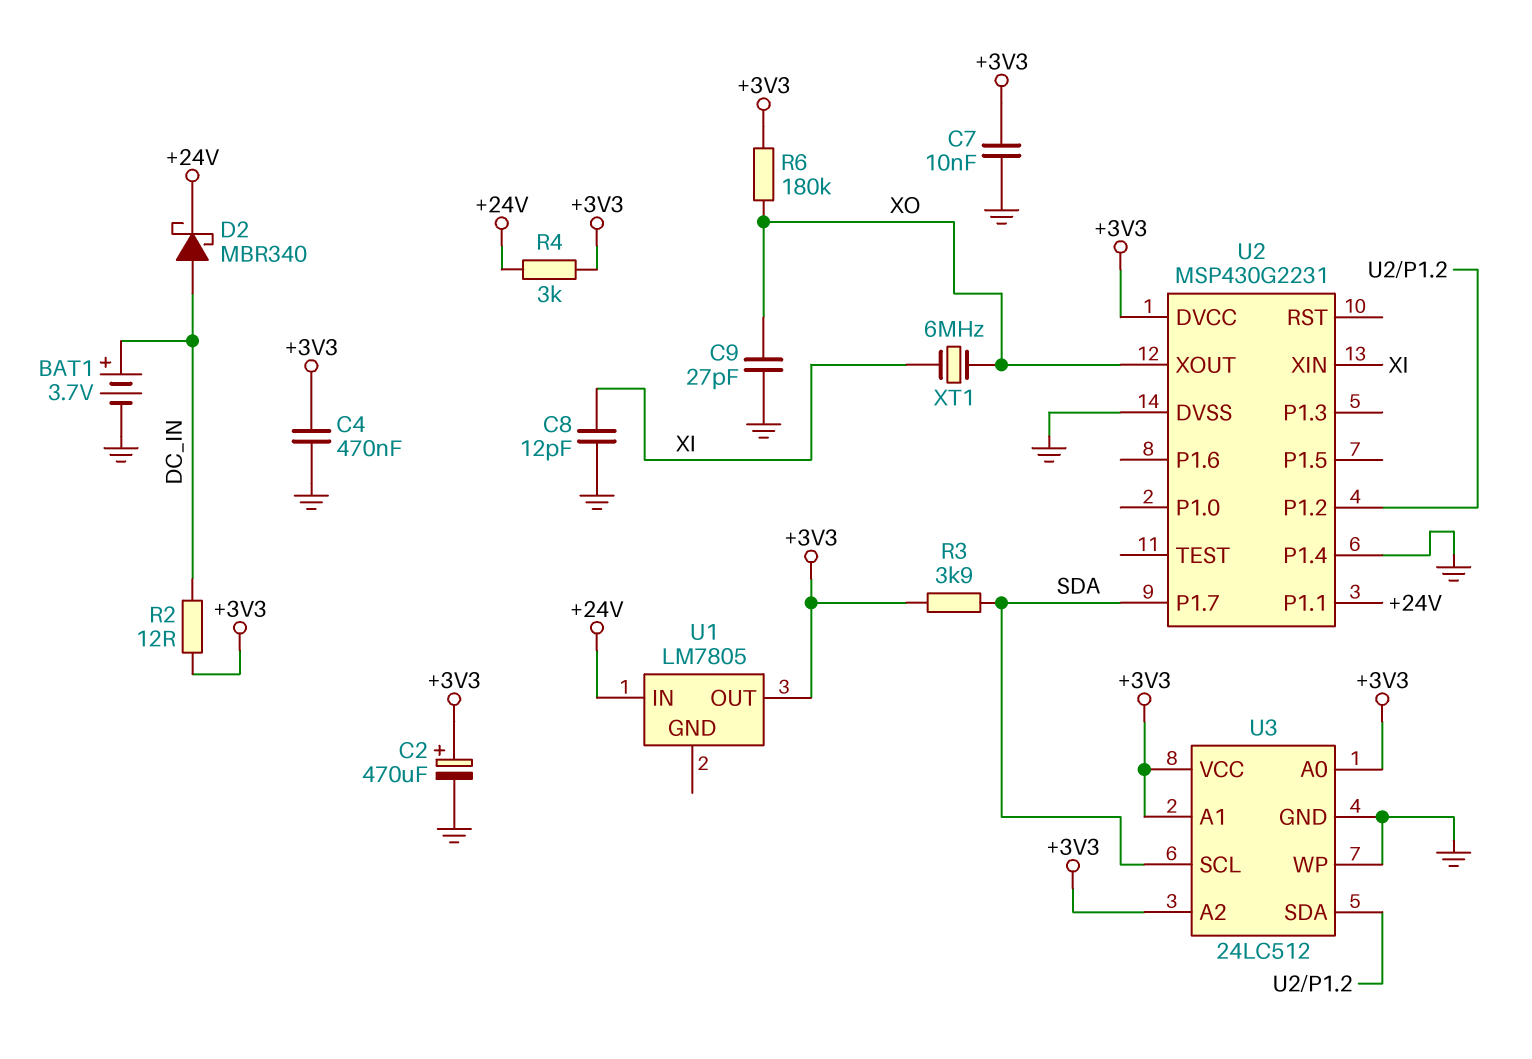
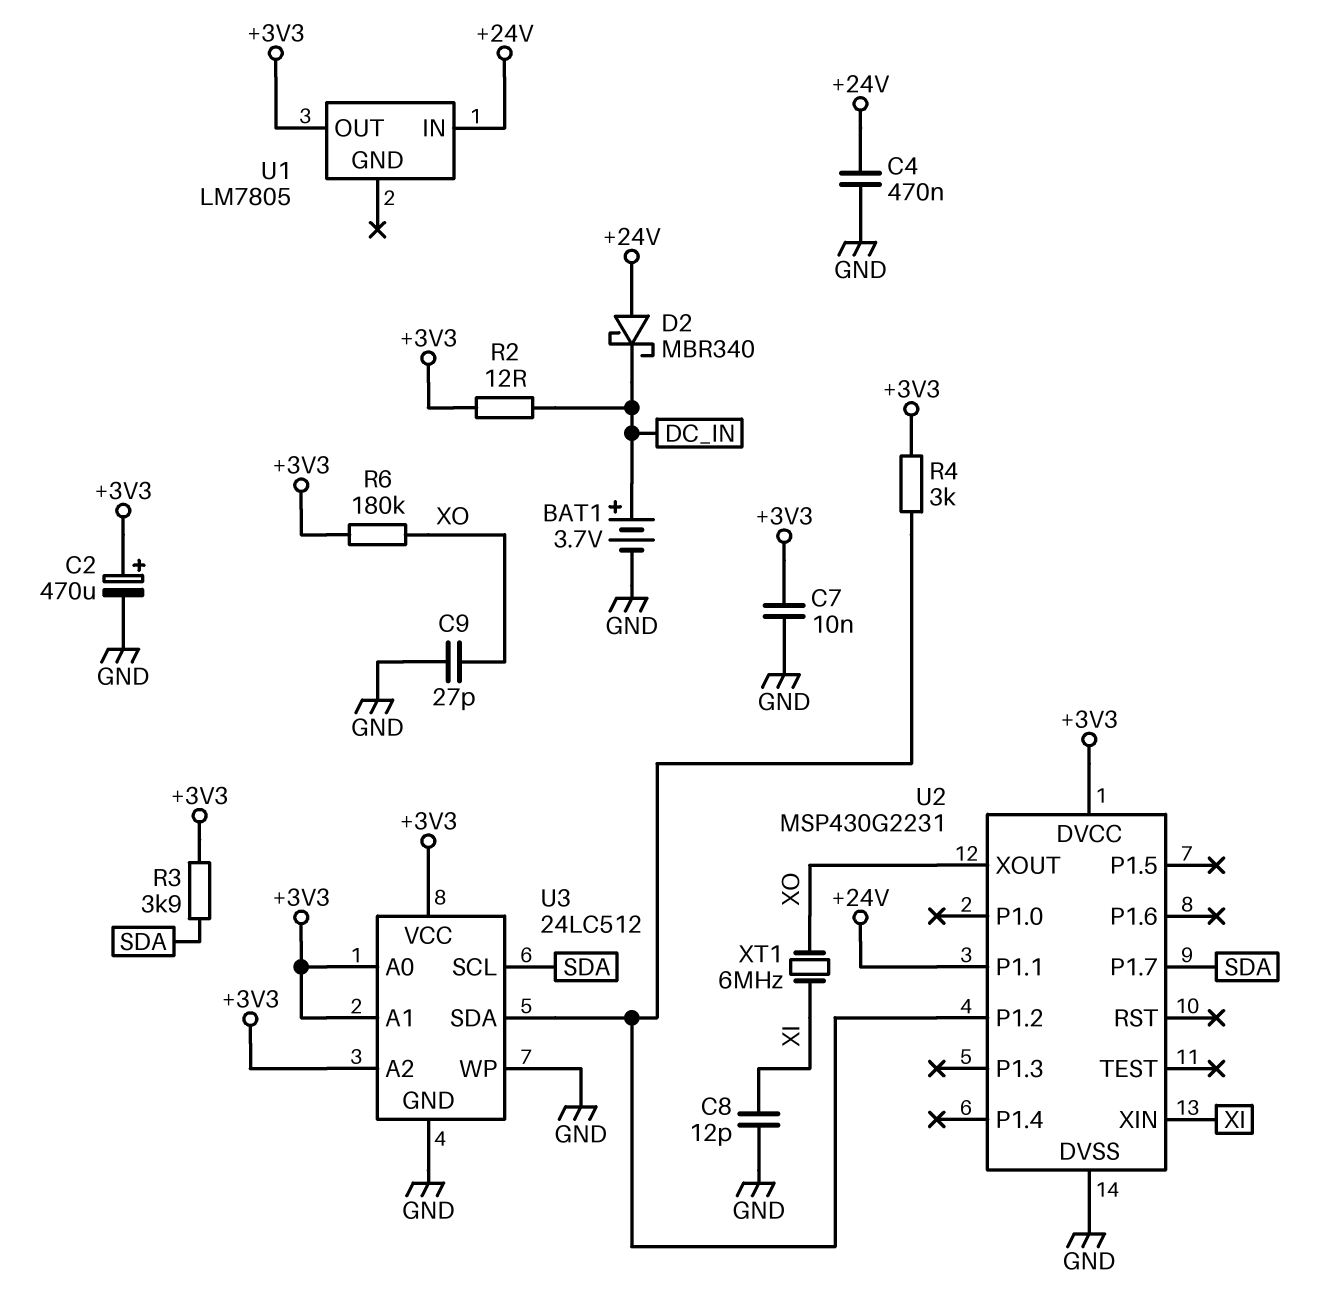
C4: 470nF (+3V3, GND) -> 470nF (+24V, GND)
D2: schottky MBR340 (A DC_IN, K +24V) -> schottky MBR340 (A +24V, K DC_IN)
R4: 3k (+3V3, +24V) -> 3k (+3V3, U2/P1.2)
U2 pin P1.4: GND -> none

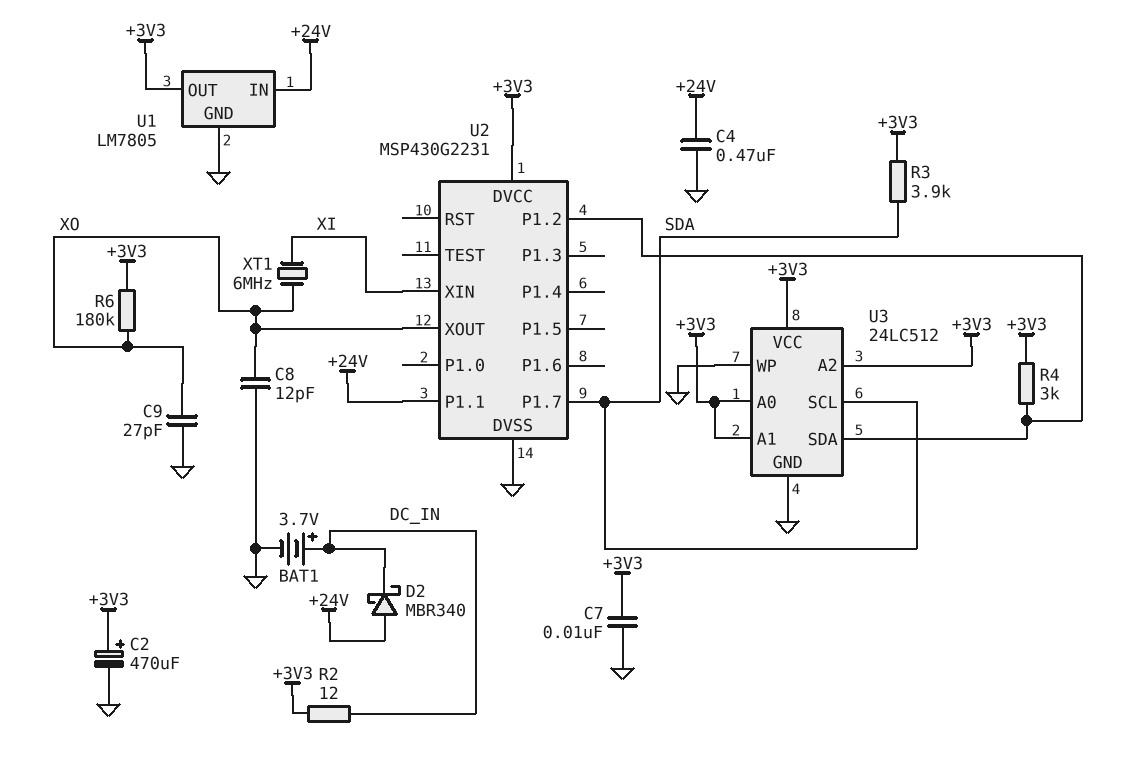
C8: 12pF (GND, XI) -> 12pF (GND, XO)
U1 pin GND: none -> GND

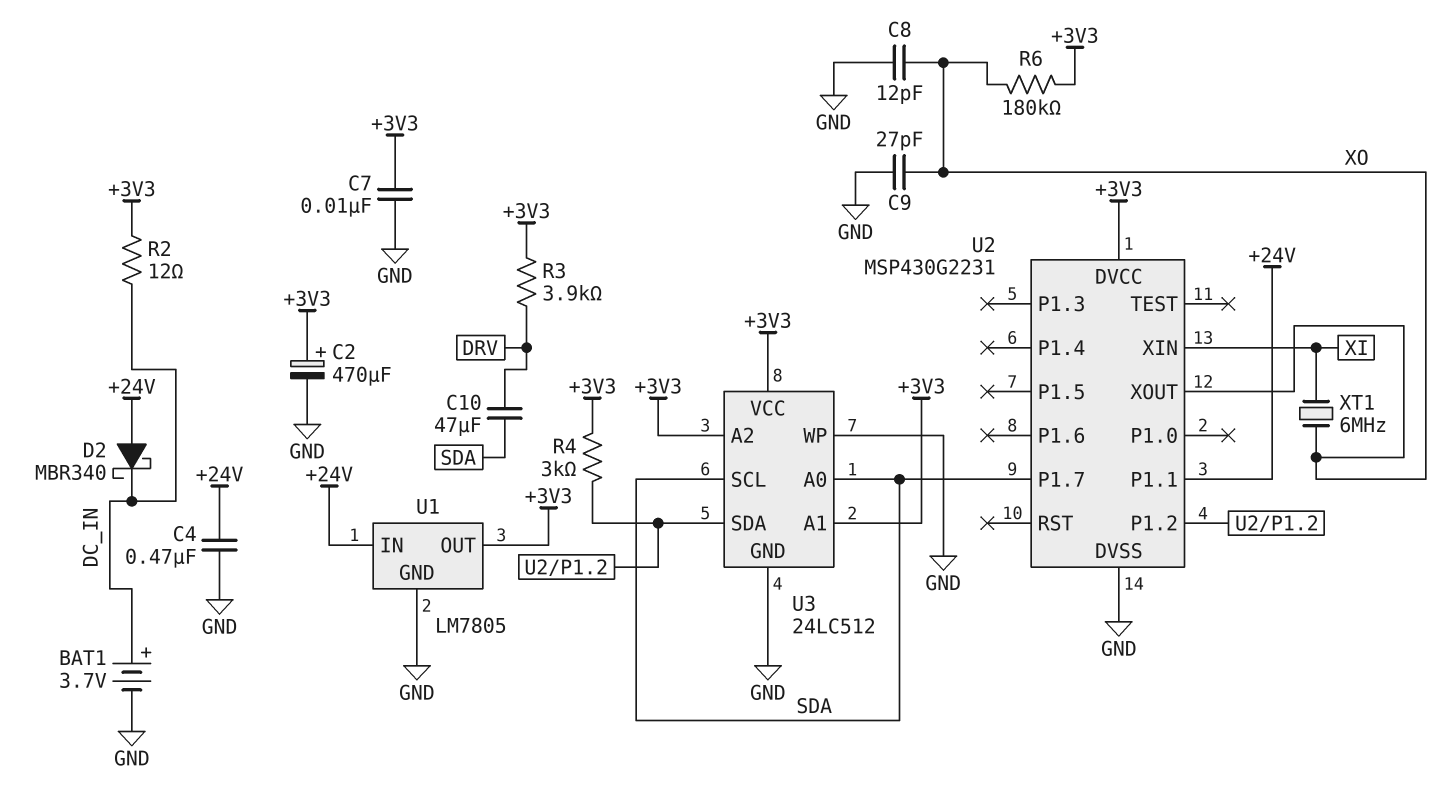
C10: none -> 47uF (DRV, SDA)
R3: 3.9k (+3V3, SDA) -> 3.9k (+3V3, DRV)
U3 pin A0: +3V3 -> SDA

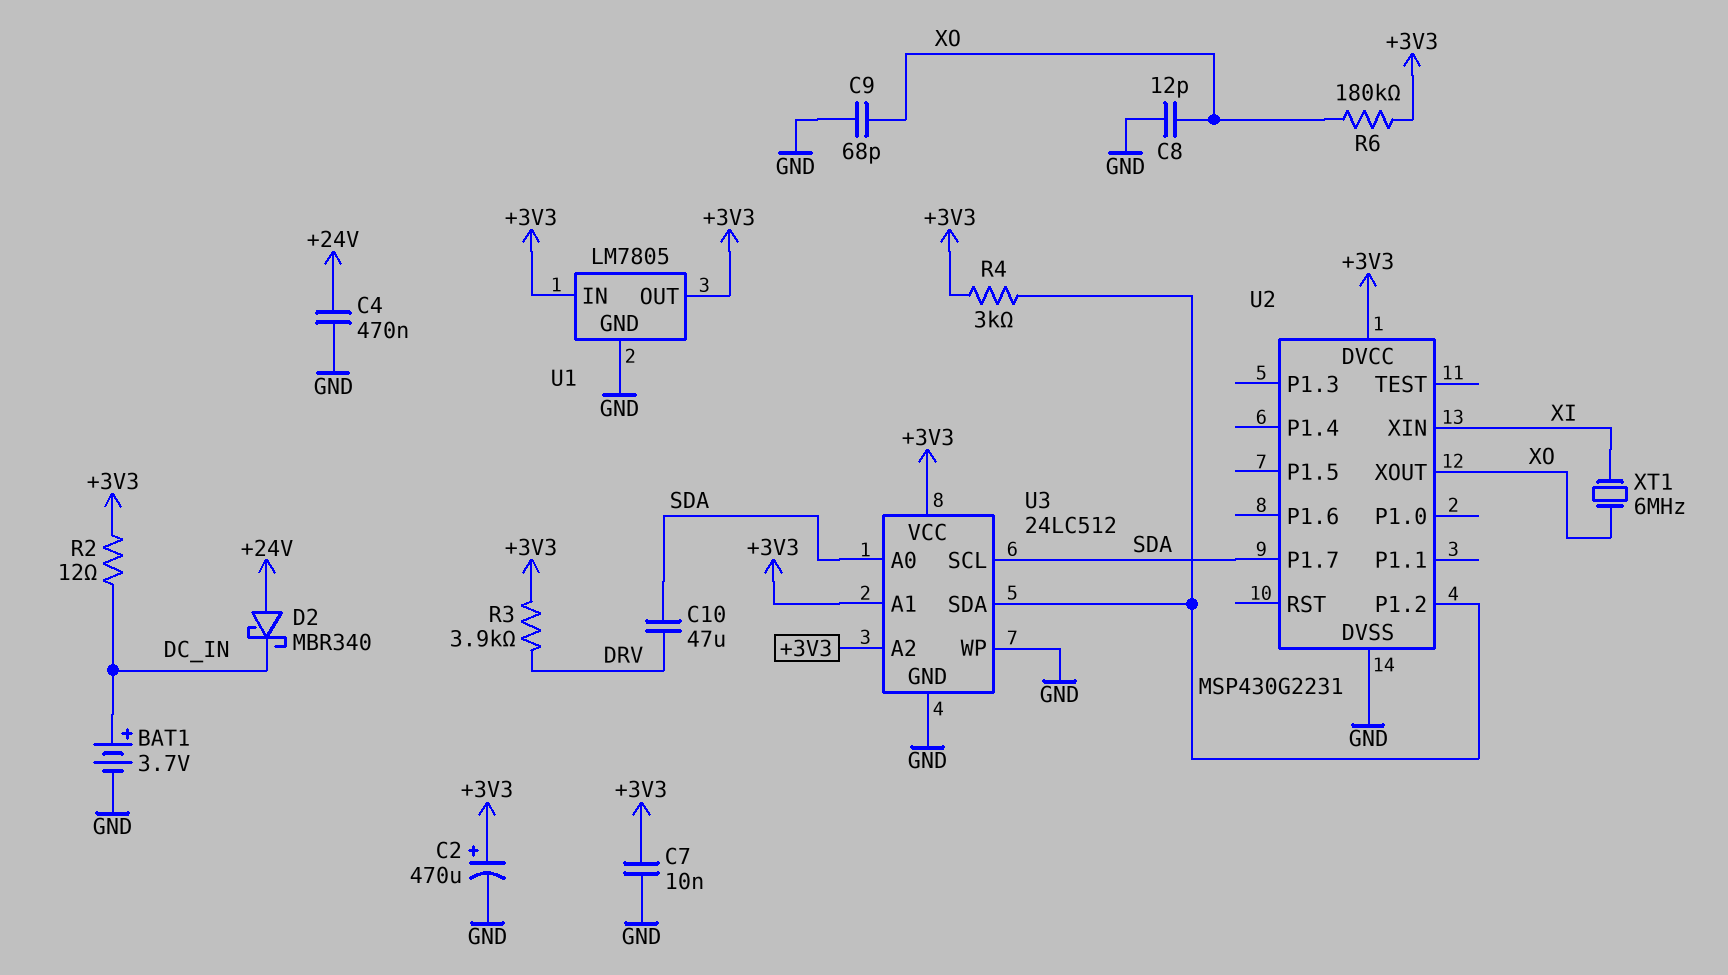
C9: 27pF (GND, XO) -> 68pF (GND, XO)
U1 pin IN: +24V -> +3V3
U2 pin P1.1: +24V -> none

